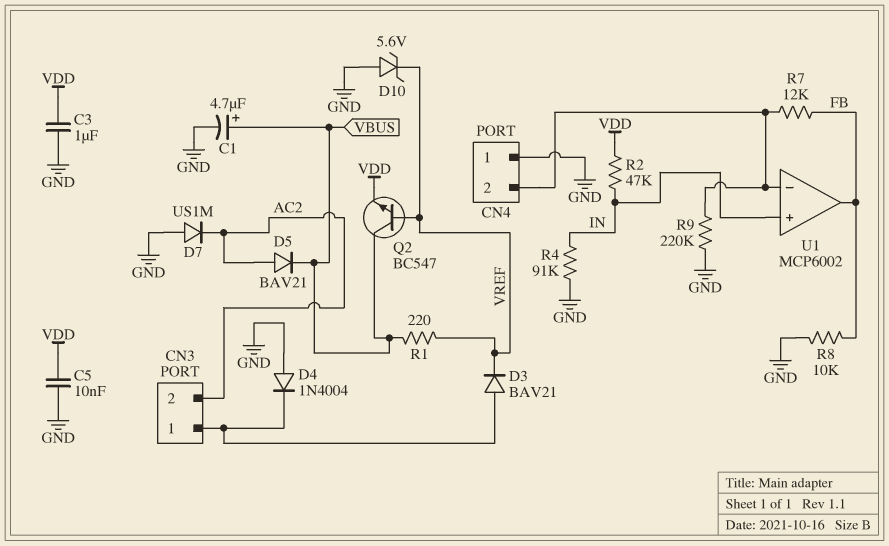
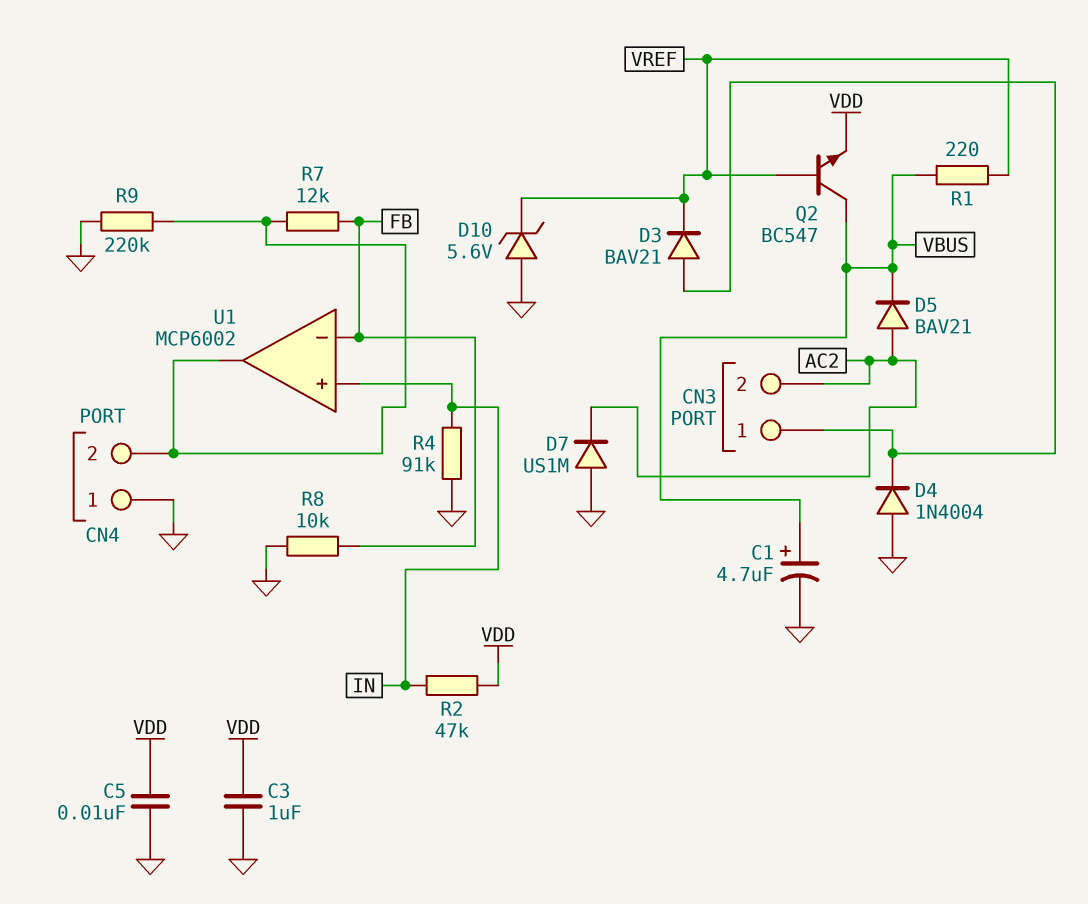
U1 pin in-: CN4/2 -> FB
U1 pin out: FB -> CN4/2

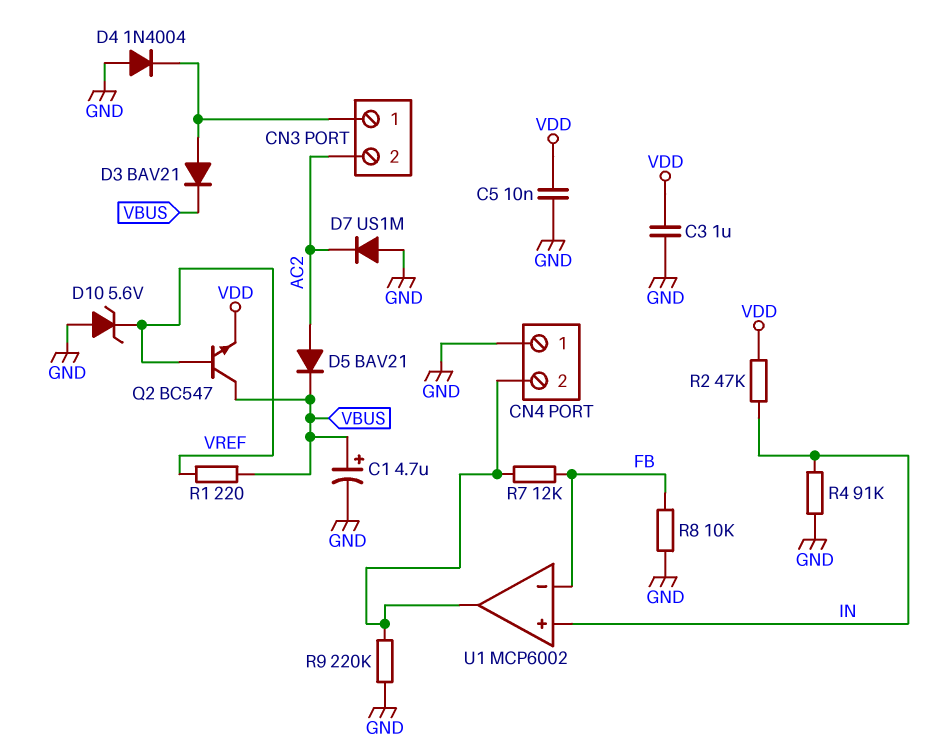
D3: diode BAV21 (A CN3/1, K VREF) -> diode BAV21 (A CN3/1, K VBUS)

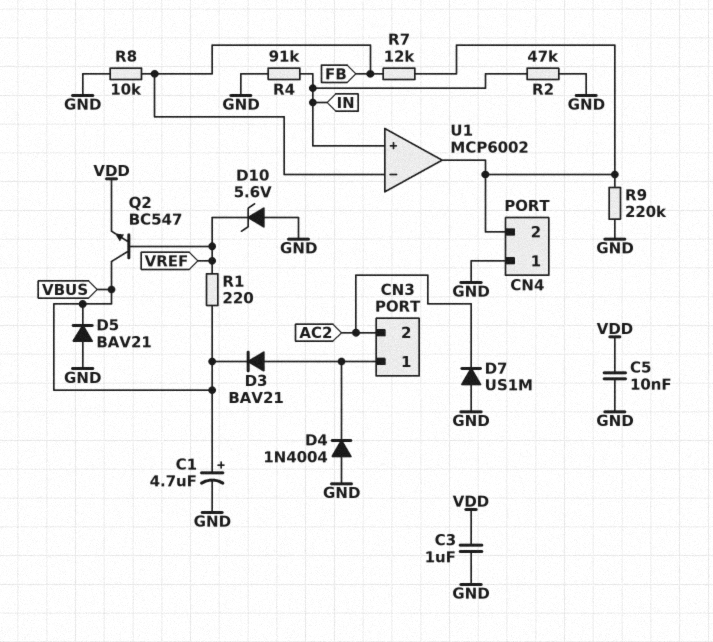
D5: diode BAV21 (A AC2, K VBUS) -> diode BAV21 (A GND, K VBUS)
R2: 47k (IN, VDD) -> 47k (GND, IN)

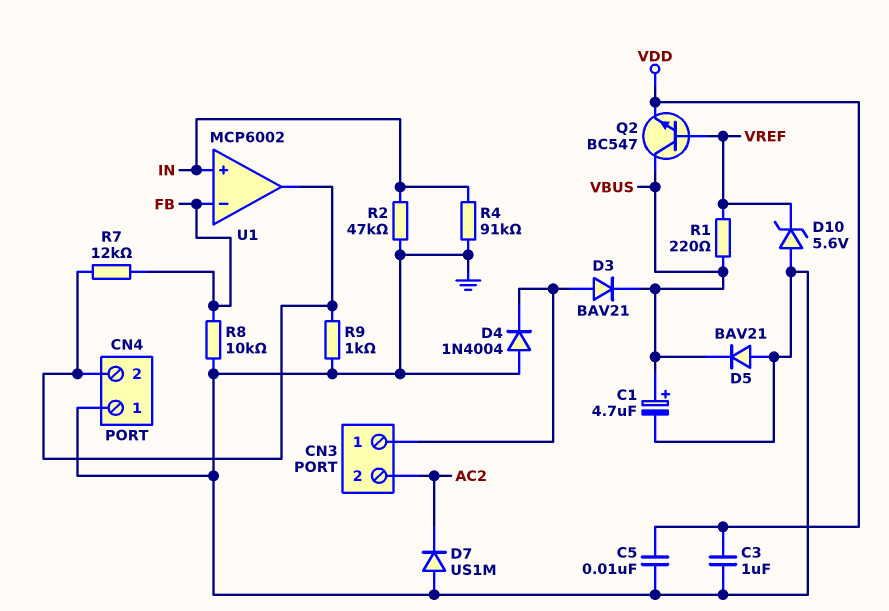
R9: 220k (CN4/2, GND) -> 1k (CN4/2, GND)

